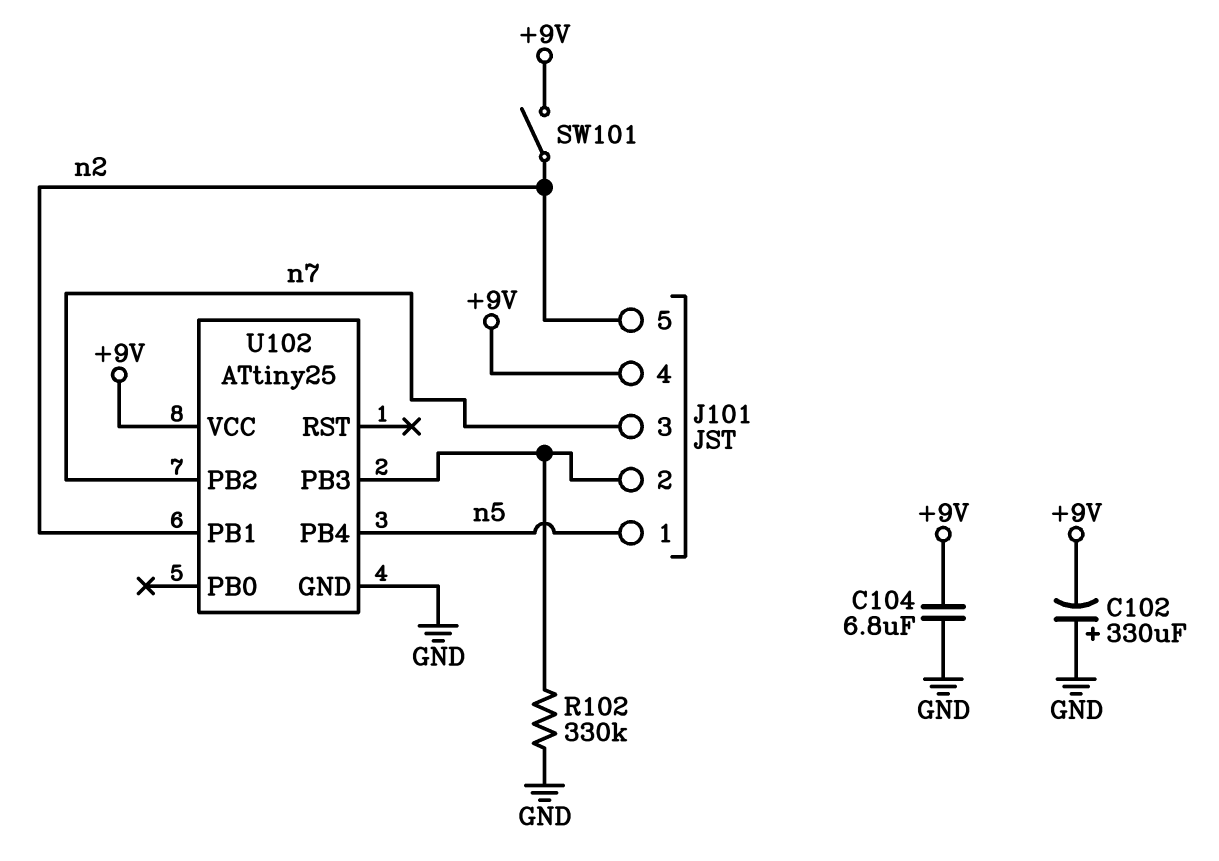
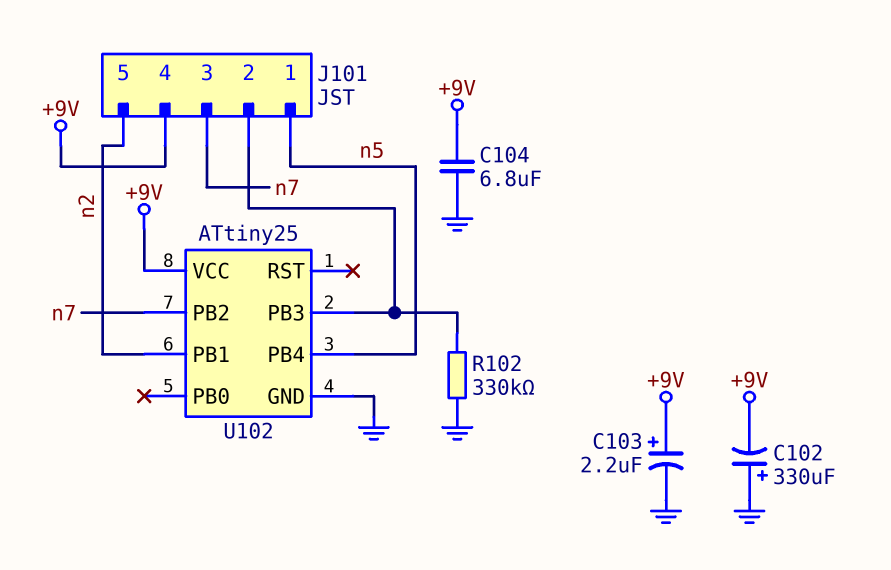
C103: none -> 2.2uF (plus +9V, minus GND)
SW101: switch (+9V, n2) -> none

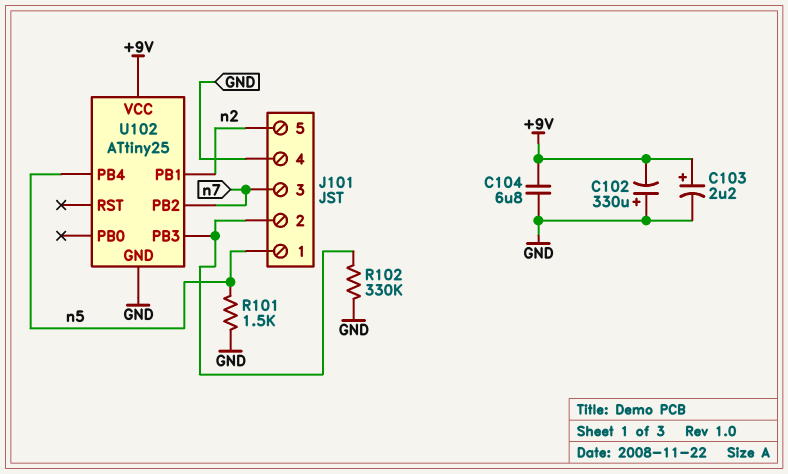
J101 pin 4: +9V -> GND
R101: none -> 1.5k (GND, n5)

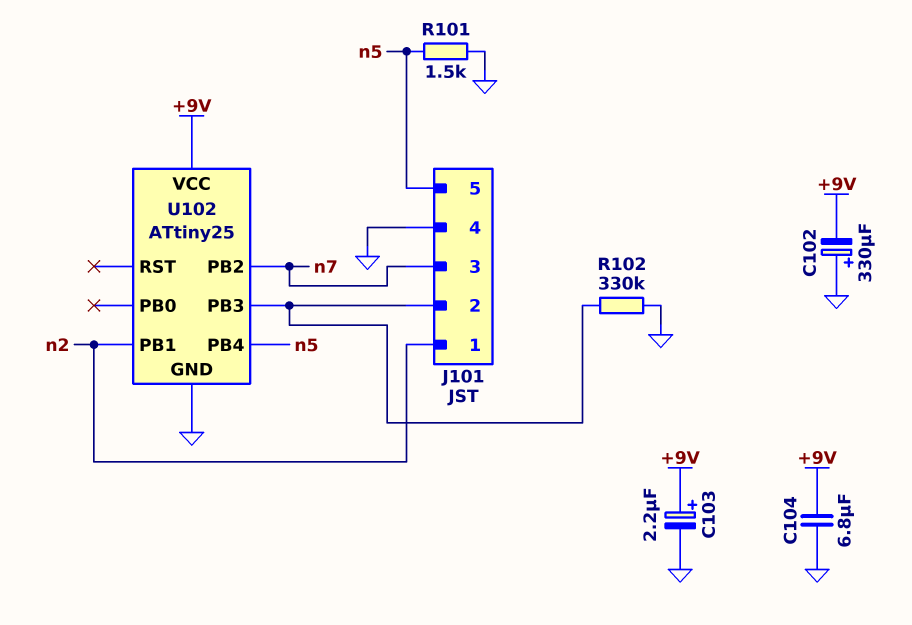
J101 pin 1: n5 -> n2
J101 pin 5: n2 -> n5

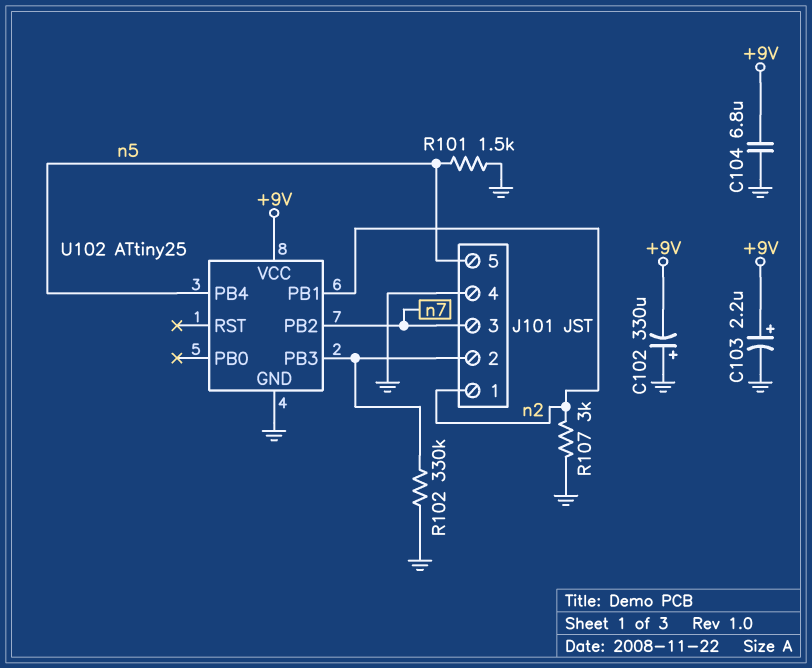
R107: none -> 3k (GND, n2)

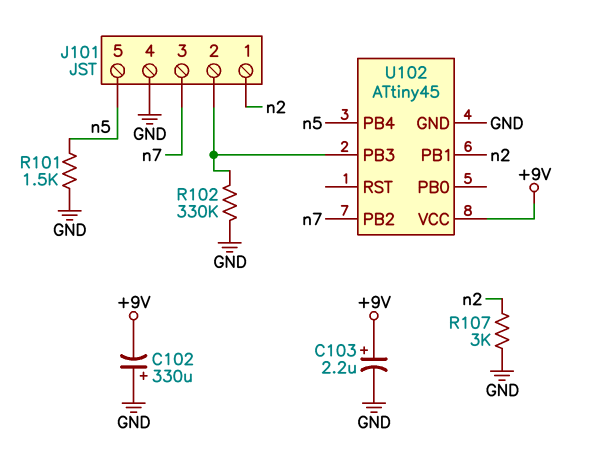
C104: 6.8uF (+9V, GND) -> none
U102: ATtiny25 -> ATtiny45

